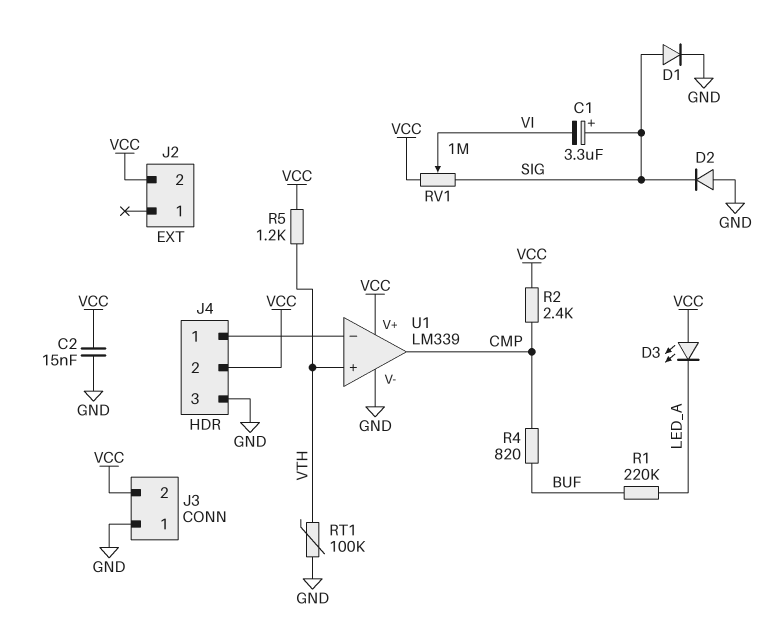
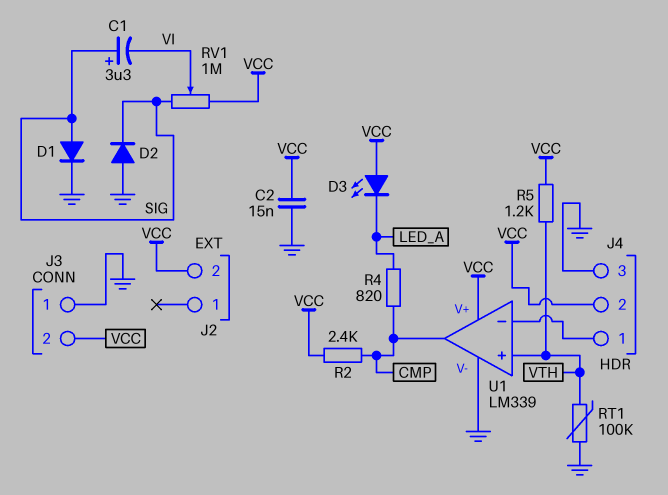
R1: 220k (BUF, LED_A) -> none
R4: 820 (BUF, CMP) -> 820 (CMP, LED_A)

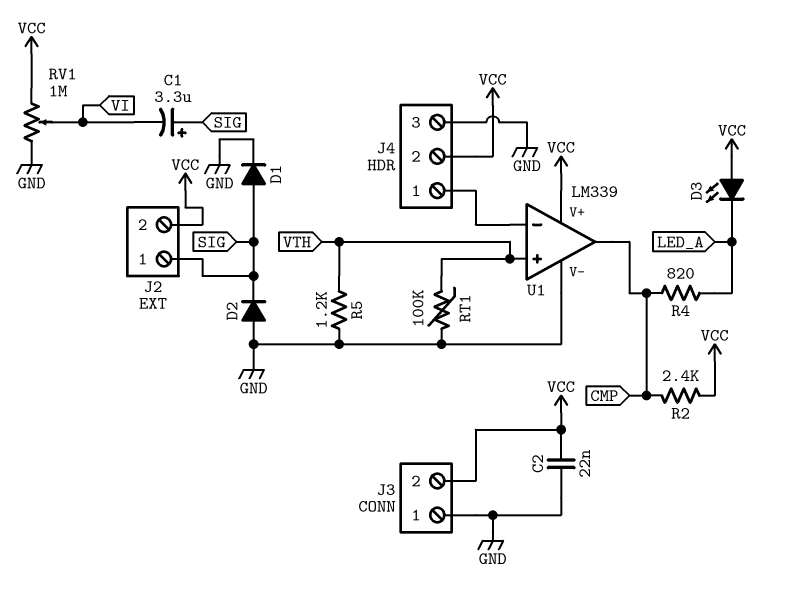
C2: 15nF (GND, VCC) -> 22nF (GND, VCC)
J2 pin 1: none -> SIG
R5: 1.2k (VCC, VTH) -> 1.2k (GND, VTH)
RV1: 1M (SIG, VCC, wiper VI) -> 1M (GND, VCC, wiper VI)

